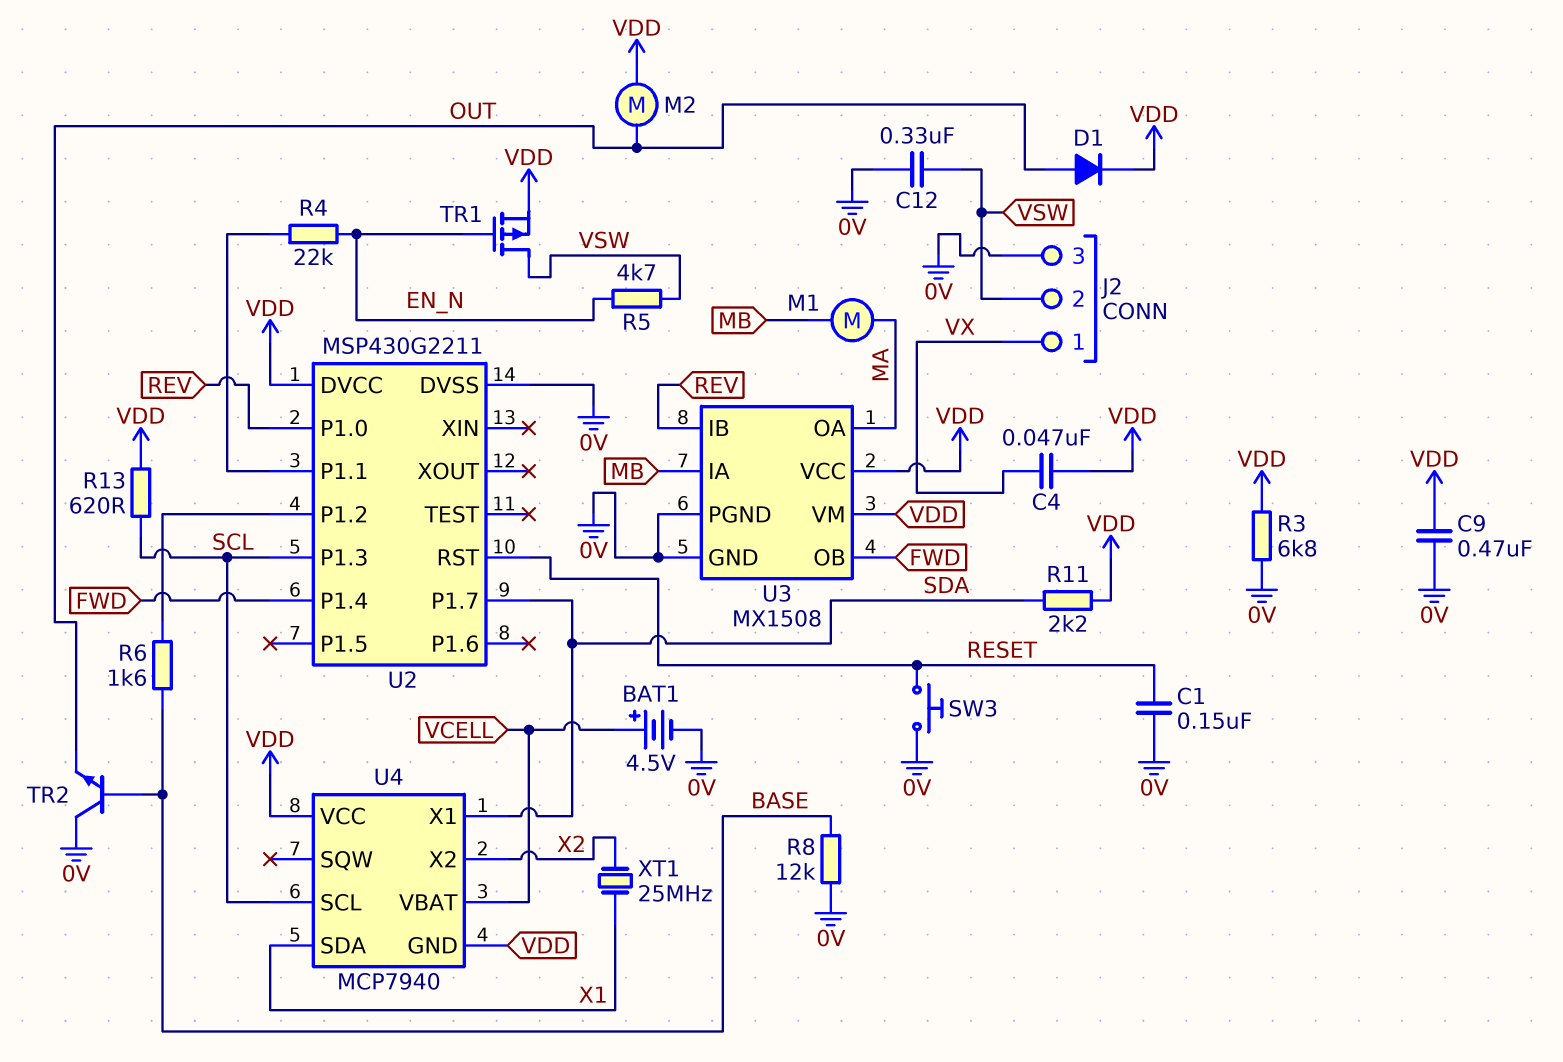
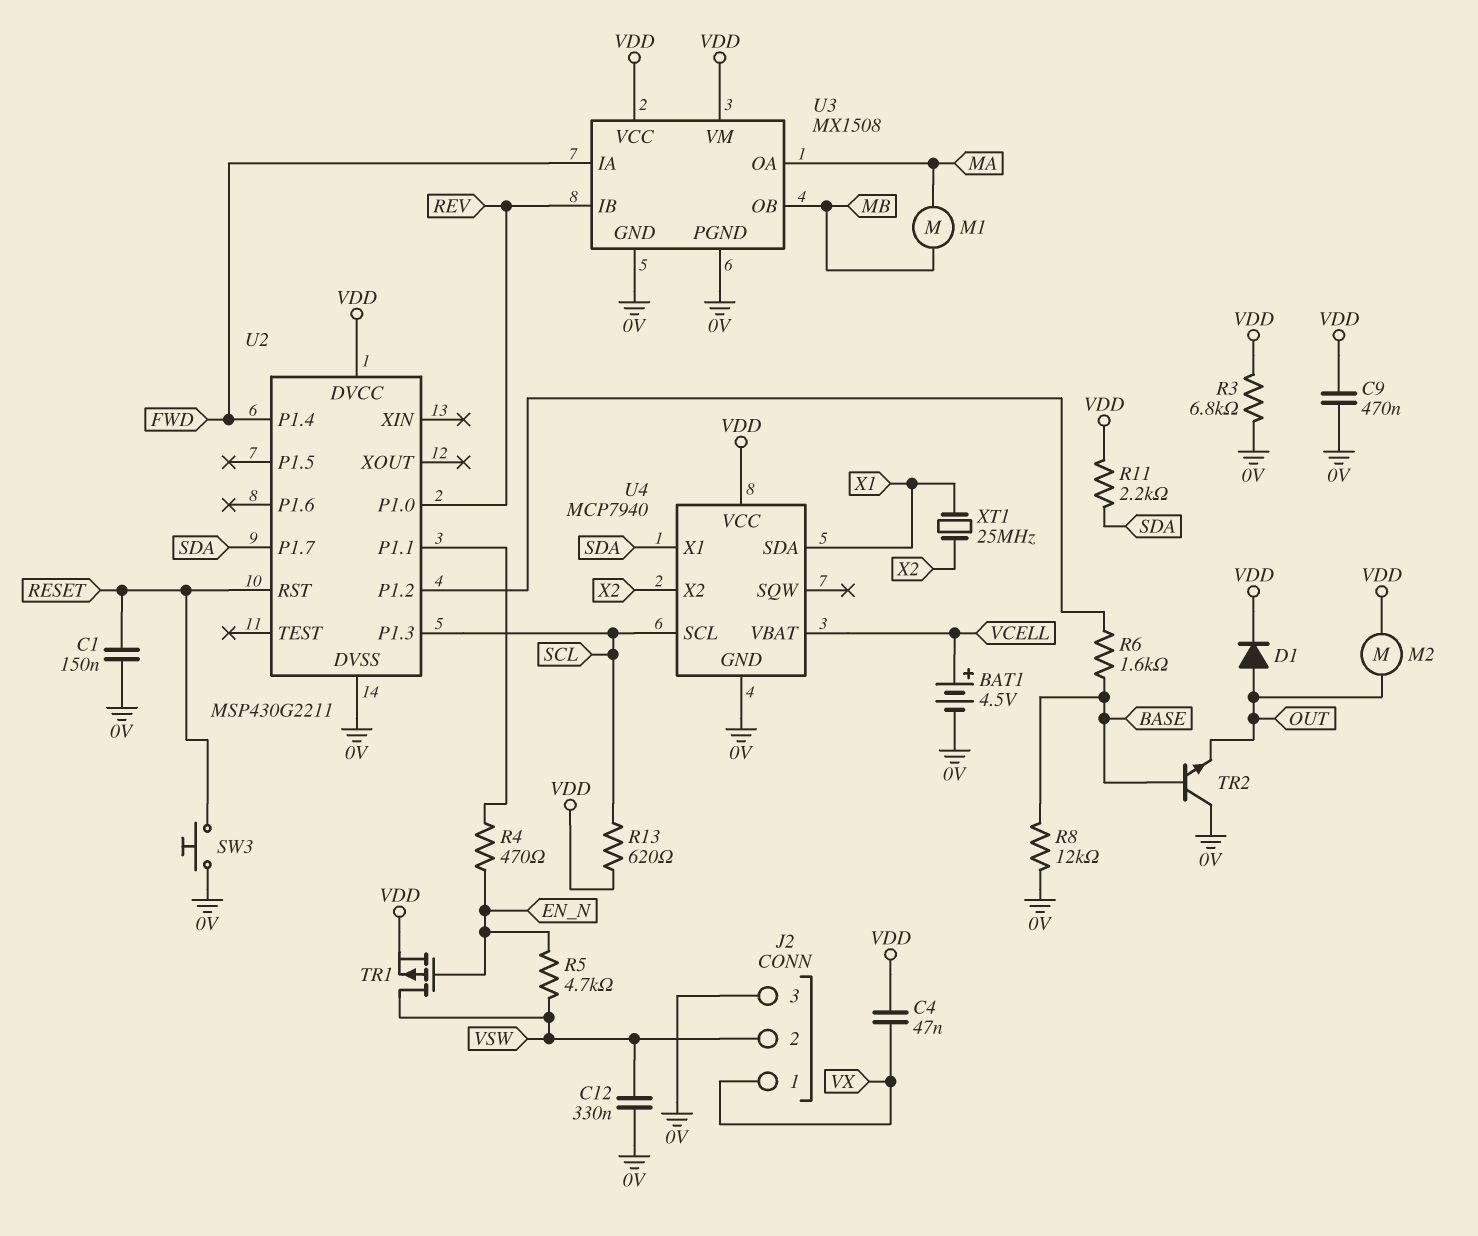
R4: 22k (EN_N, U2/P1.1) -> 470 (EN_N, U2/P1.1)
U3 pin IA: MB -> FWD
U3 pin OB: FWD -> MB
U4 pin GND: VDD -> 0V

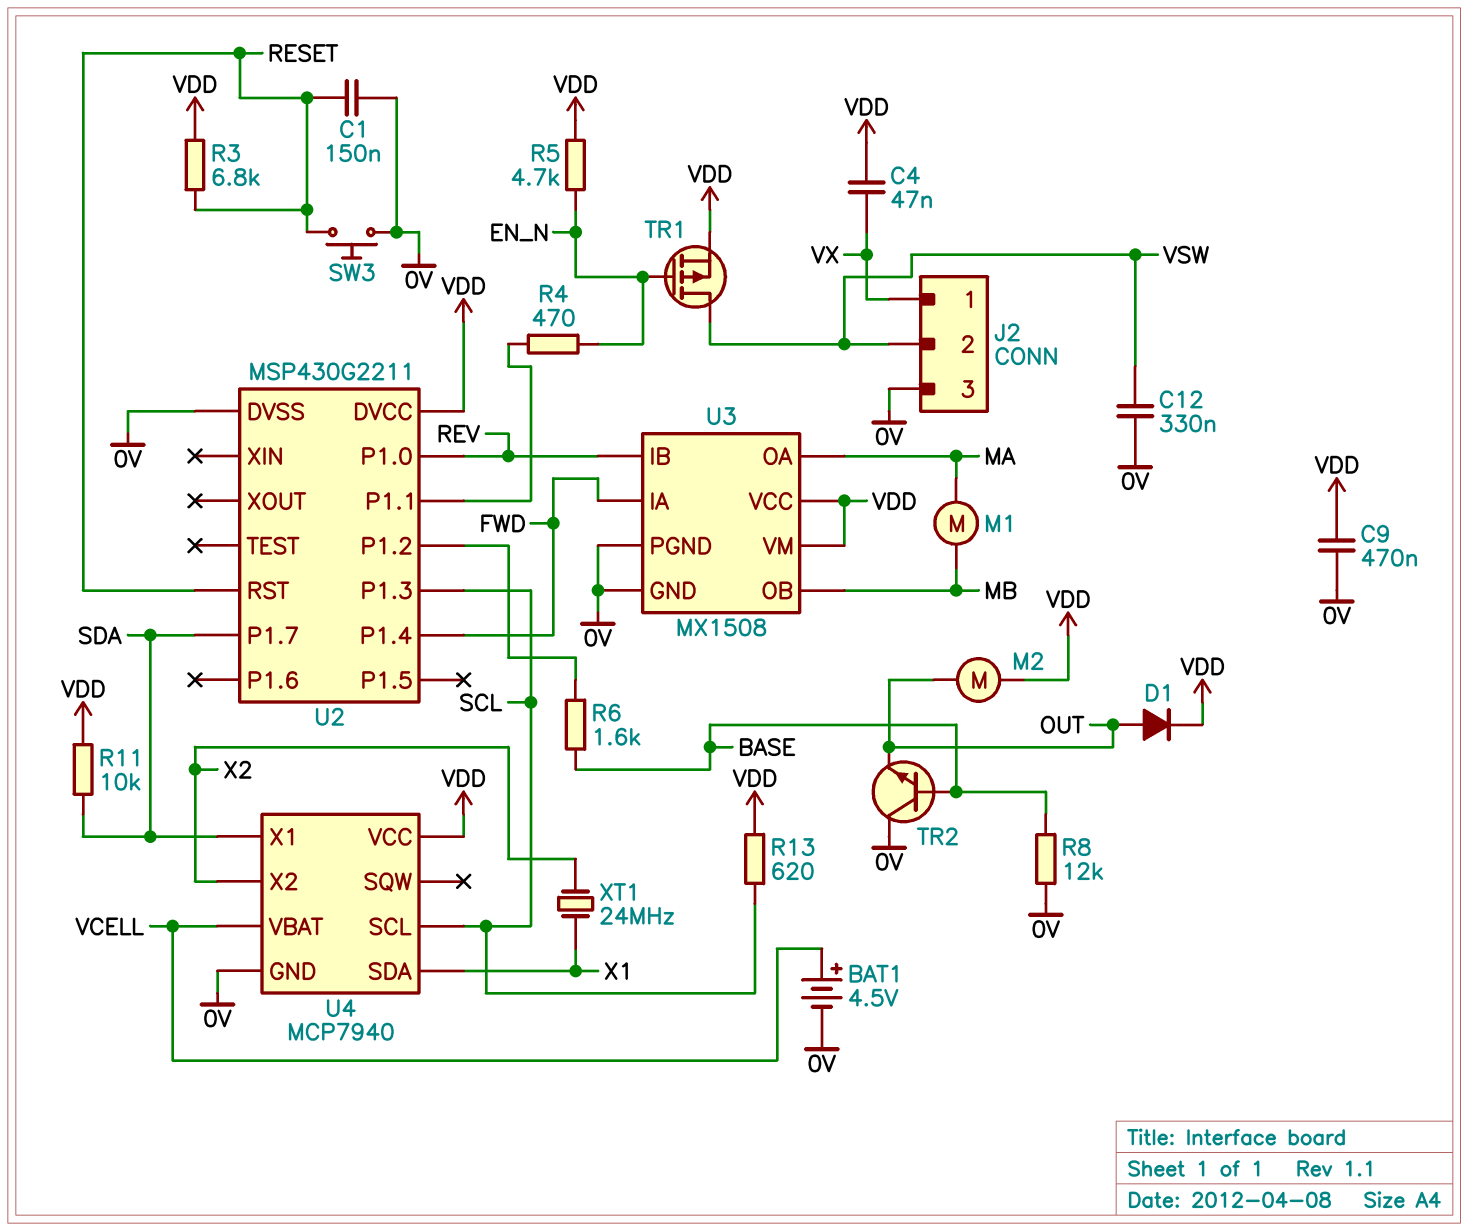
R3: 6.8k (0V, VDD) -> 6.8k (RESET, VDD)
R5: 4.7k (EN_N, VSW) -> 4.7k (EN_N, VDD)
R11: 2.2k (SDA, VDD) -> 10k (SDA, VDD)
XT1: 25MHz (X1, X2) -> 24MHz (X1, X2)

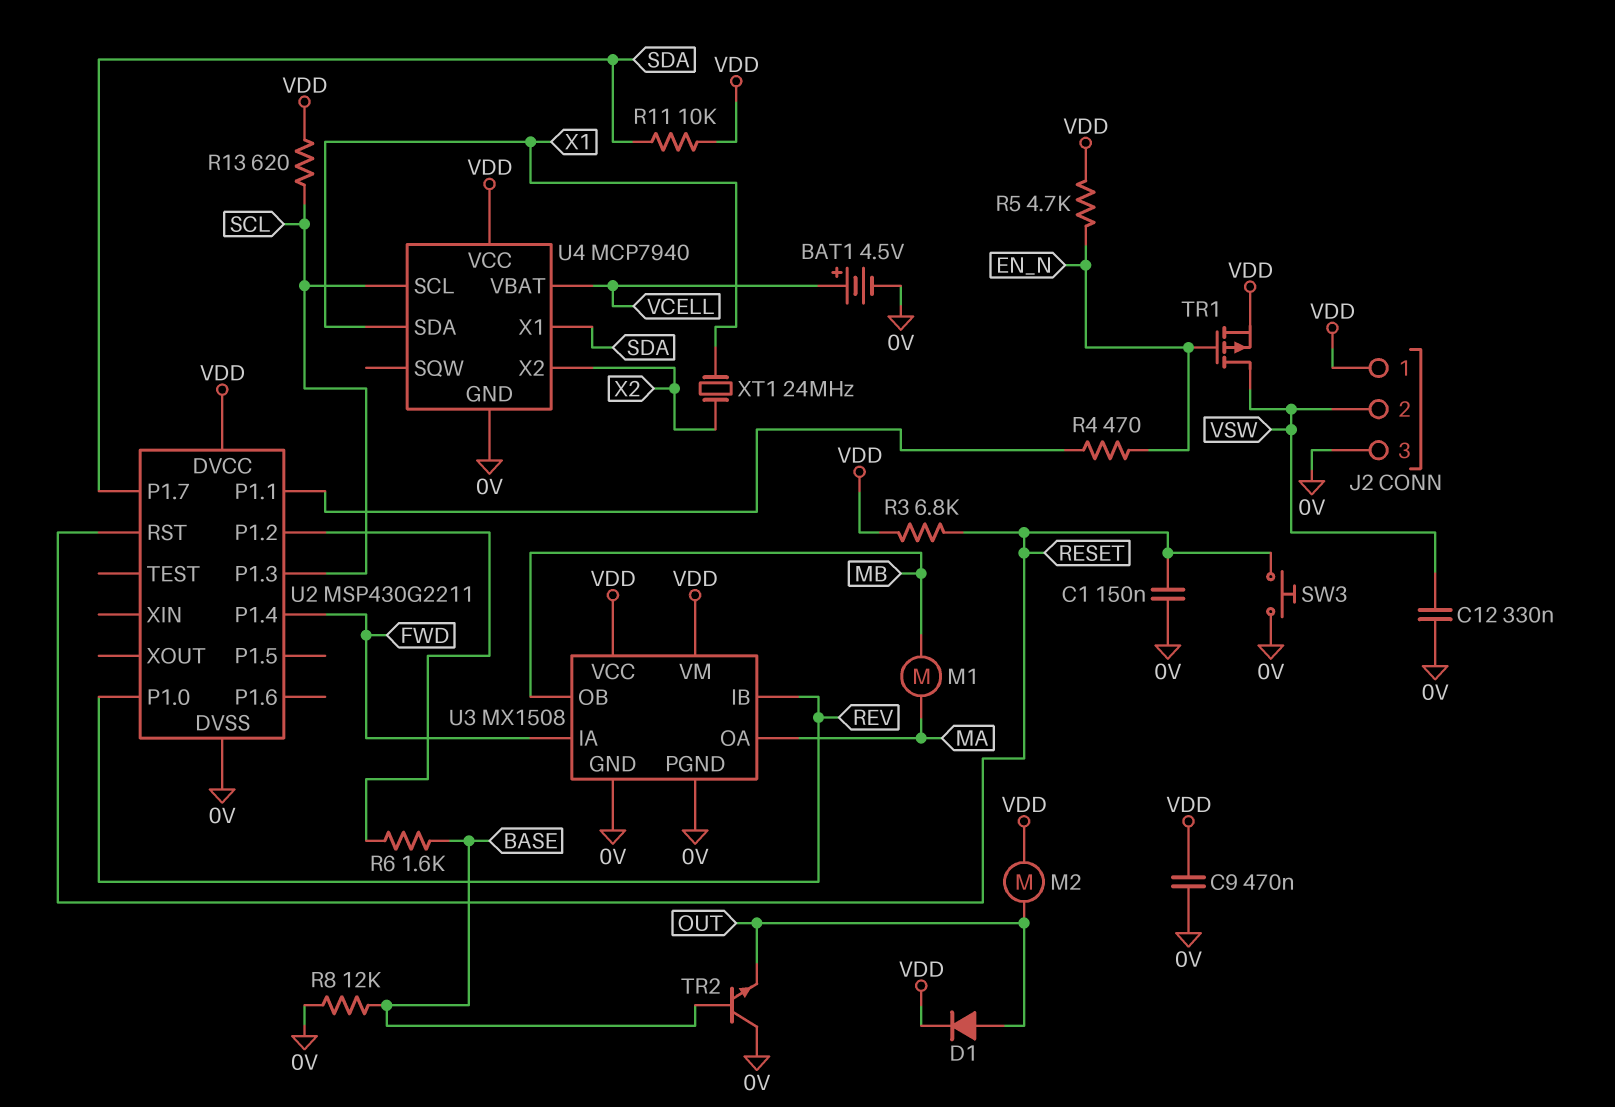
C4: 47nF (VDD, VX) -> none
J2 pin 1: VX -> VDD

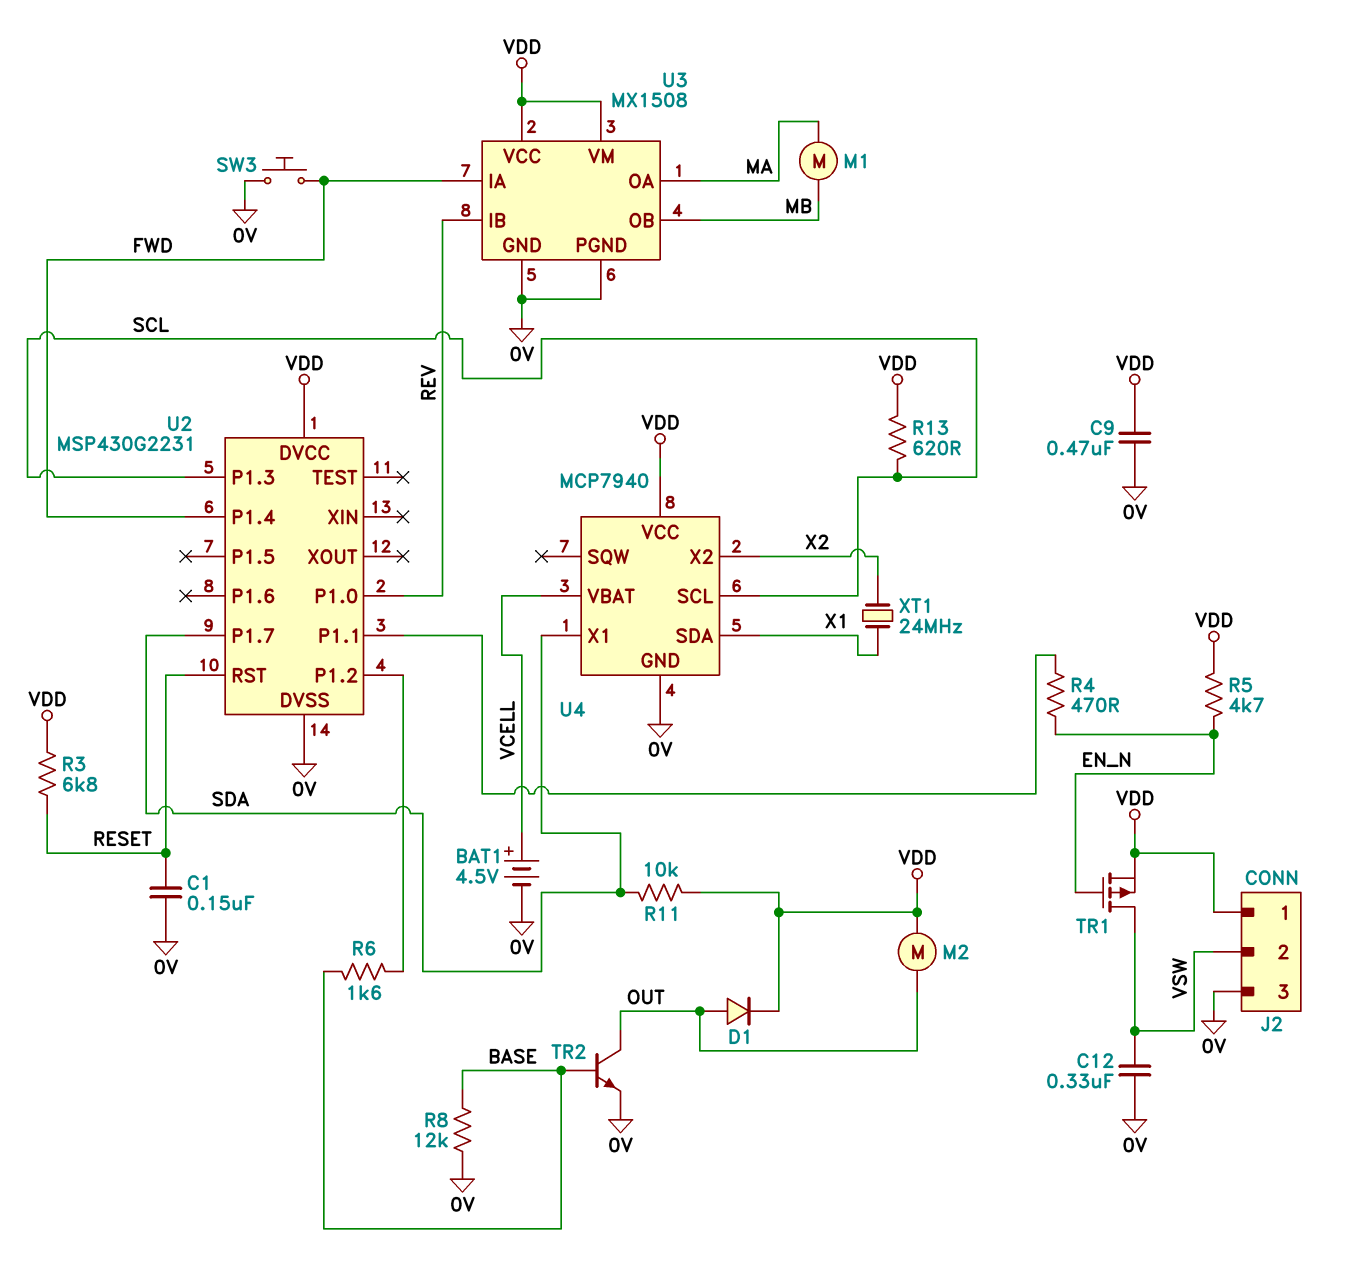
SW3: button (0V, RESET) -> button (0V, FWD)
TR2: NPN (B BASE, C 0V, E OUT) -> NPN (B BASE, C OUT, E 0V)
U2: MSP430G2211 -> MSP430G2231

